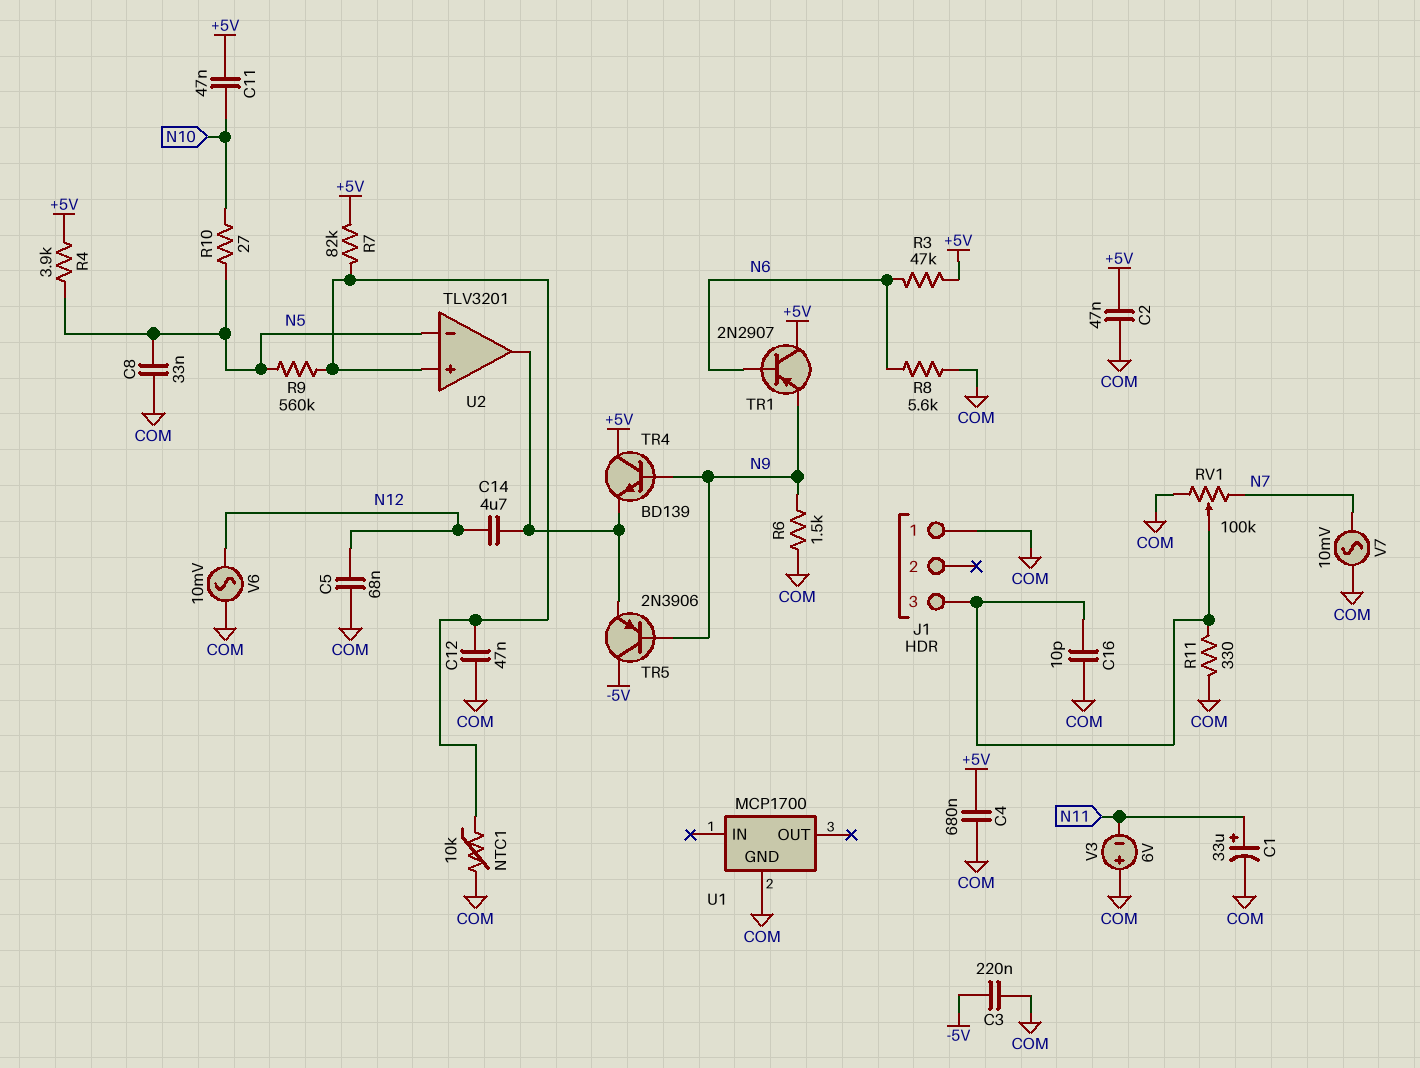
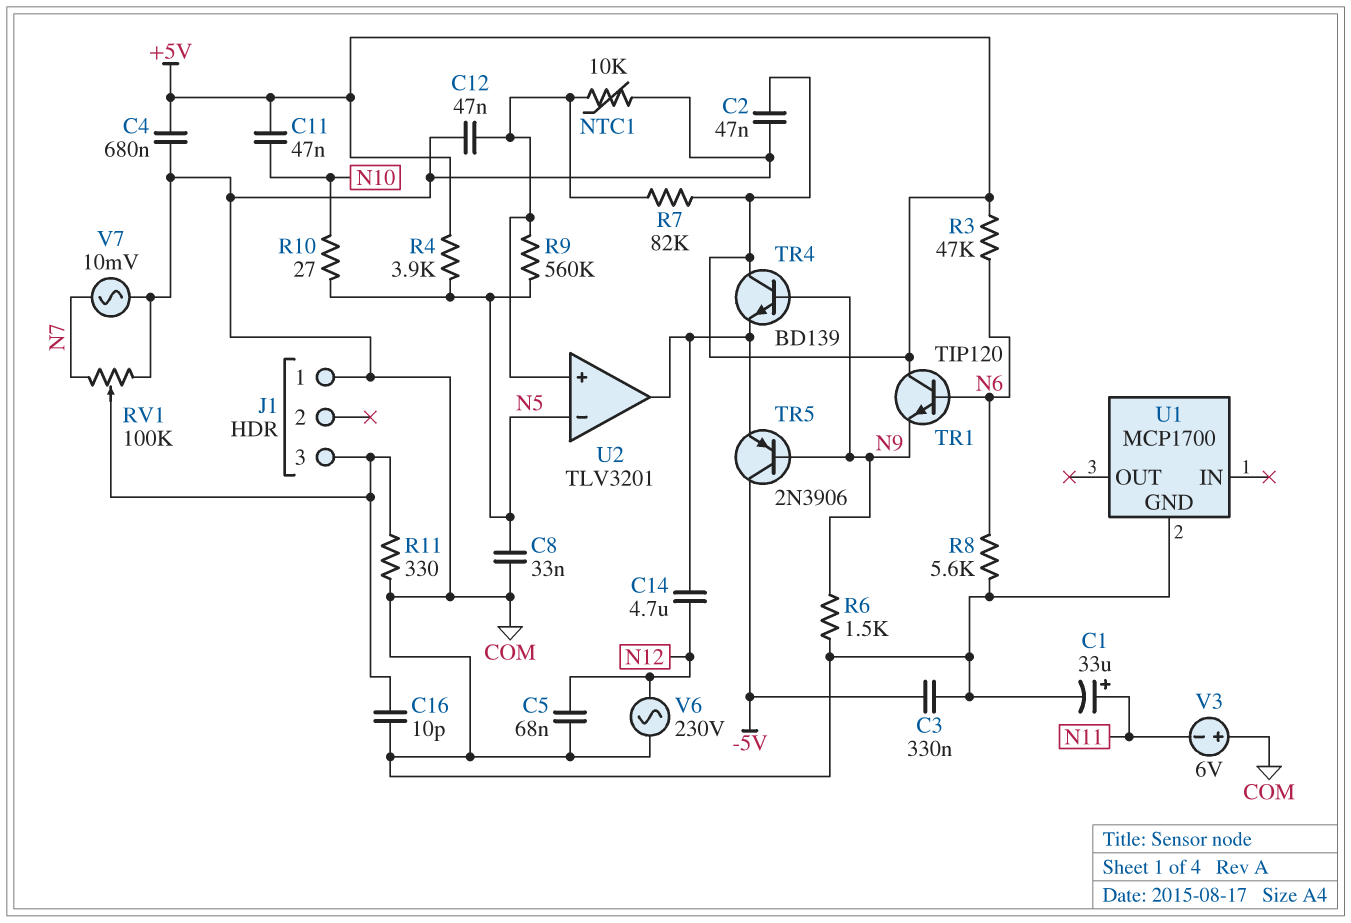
C3: 220nF (-5V, COM) -> 330nF (-5V, COM)
TR1: PNP 2N2907 (B N6, C +5V, E N9) -> NPN TIP120 (B N6, C +5V, E N9)
V6: AC 10mV (COM, N12) -> AC 230V (COM, N12)

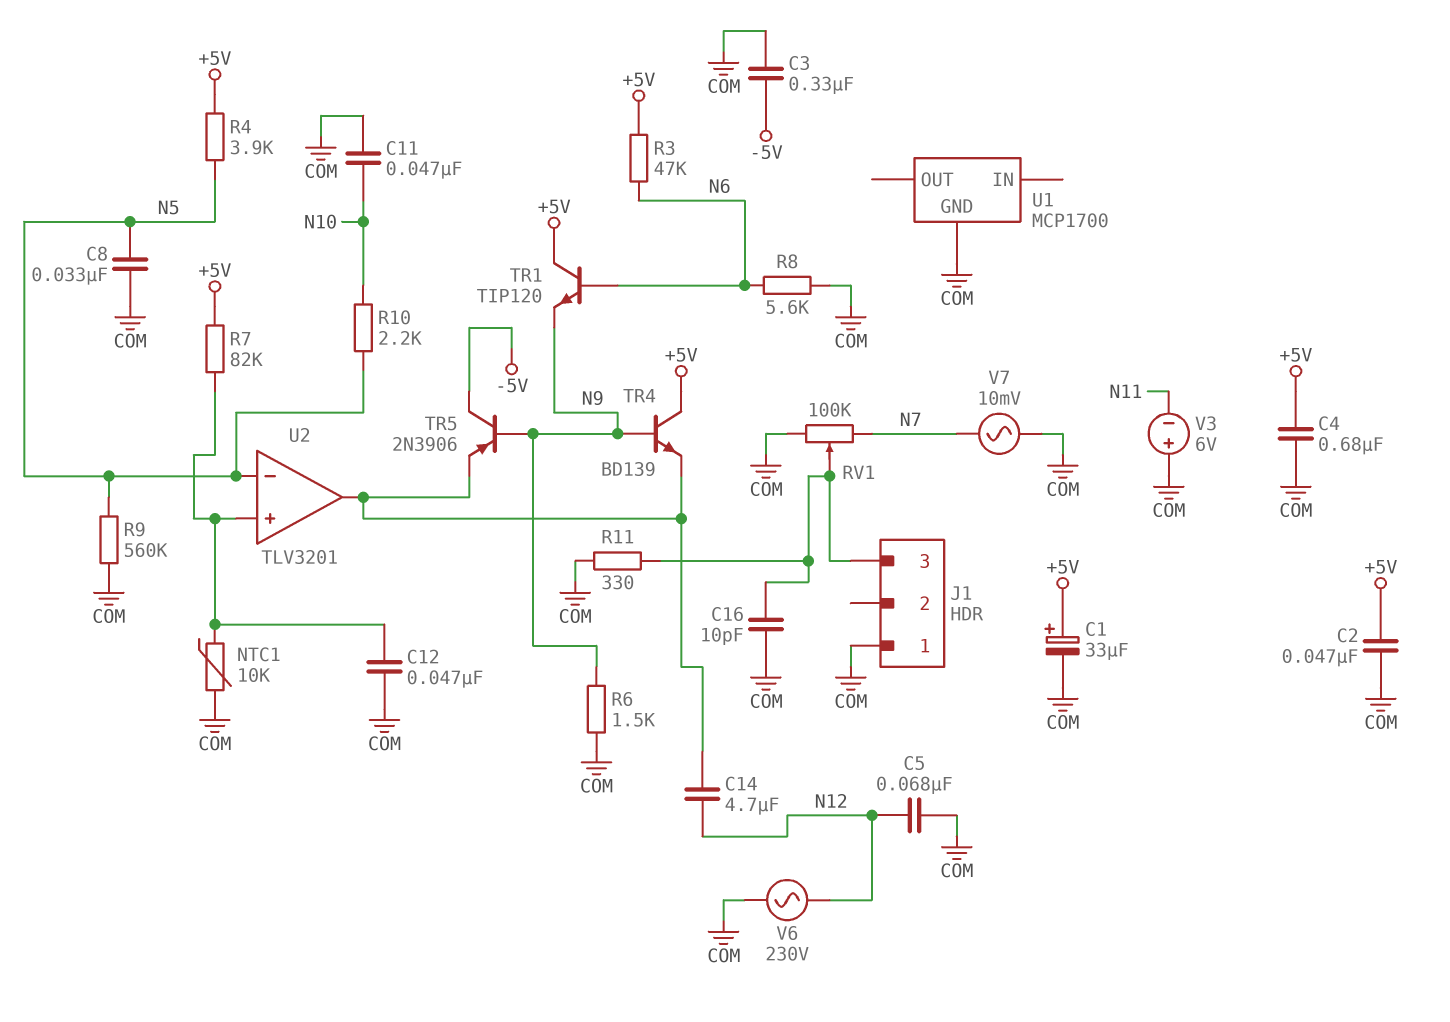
C1: 33uF (plus N11, minus COM) -> 33uF (plus +5V, minus COM)
C11: 47nF (+5V, N10) -> 47nF (COM, N10)
R9: 560k (N5, U2/in+) -> 560k (COM, N5)
R10: 27 (N5, N10) -> 2.2k (N5, N10)

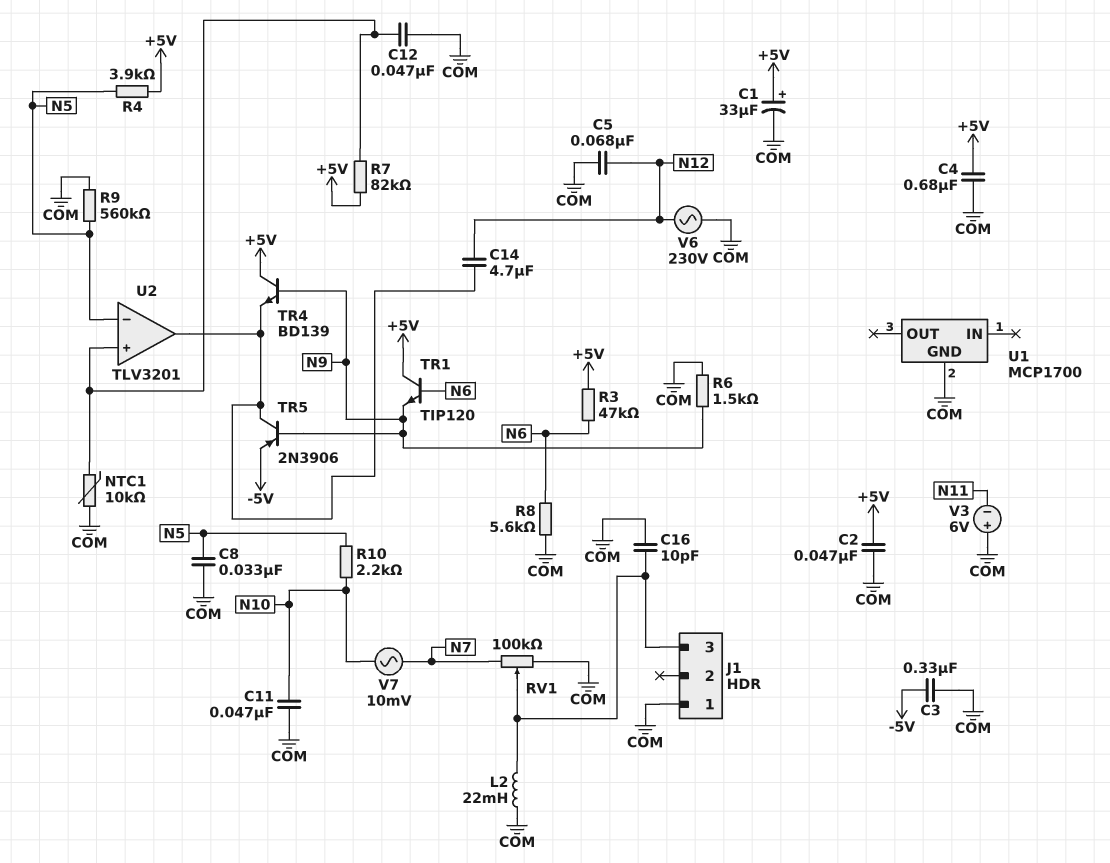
L2: none -> 22mH (COM, J1/3)
R11: 330 (COM, J1/3) -> none
TR5: PNP 2N3906 (B N9, C -5V, E U2/out) -> PNP 2N3906 (B N9, C U2/out, E -5V)
V7: AC 10mV (COM, N7) -> AC 10mV (N7, N10)

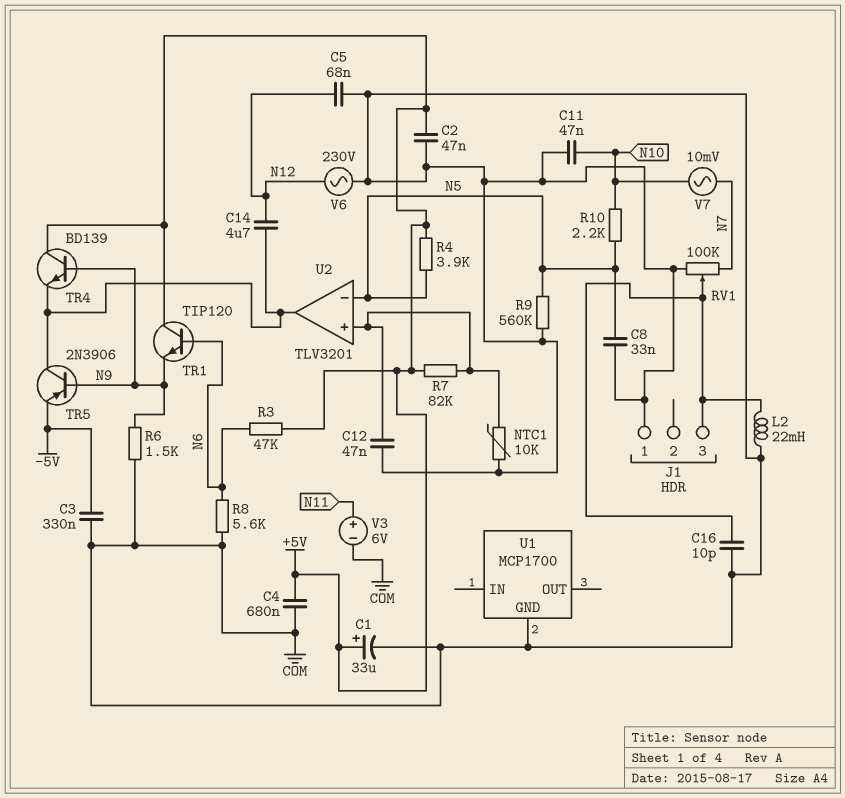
V3: 6V (plus COM, minus N11) -> 6V (plus N11, minus COM)

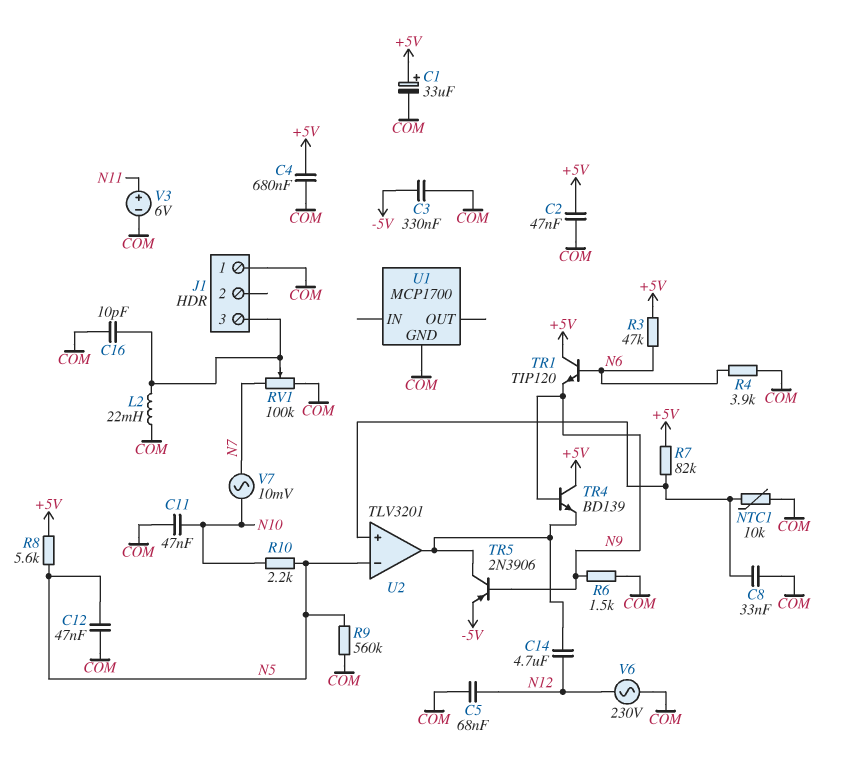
C8: 33nF (COM, N5) -> 33nF (COM, U2/in+)
C12: 47nF (COM, U2/in+) -> 47nF (COM, N5)
R4: 3.9k (+5V, N5) -> 3.9k (COM, N6)
R8: 5.6k (COM, N6) -> 5.6k (+5V, N5)

